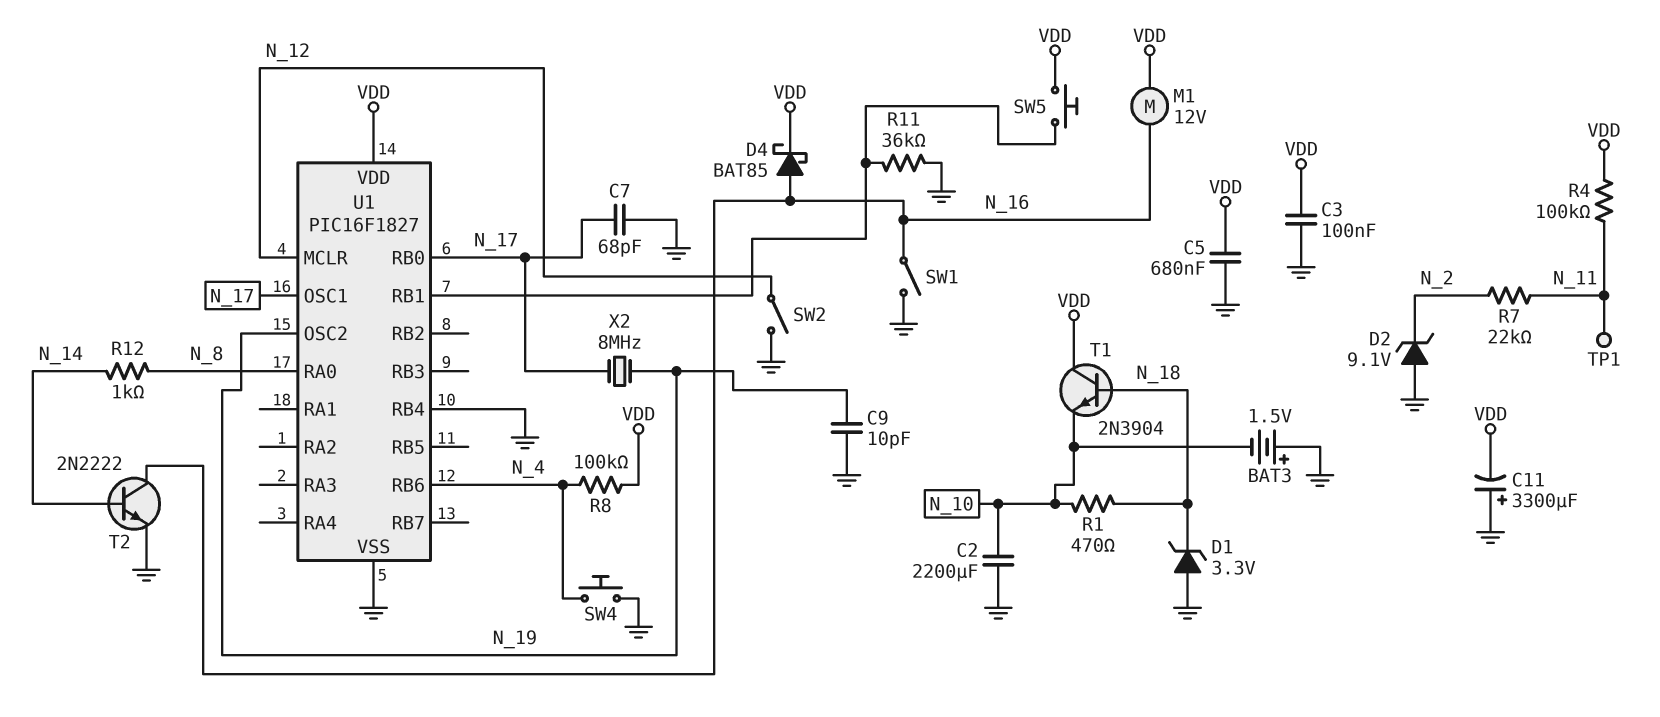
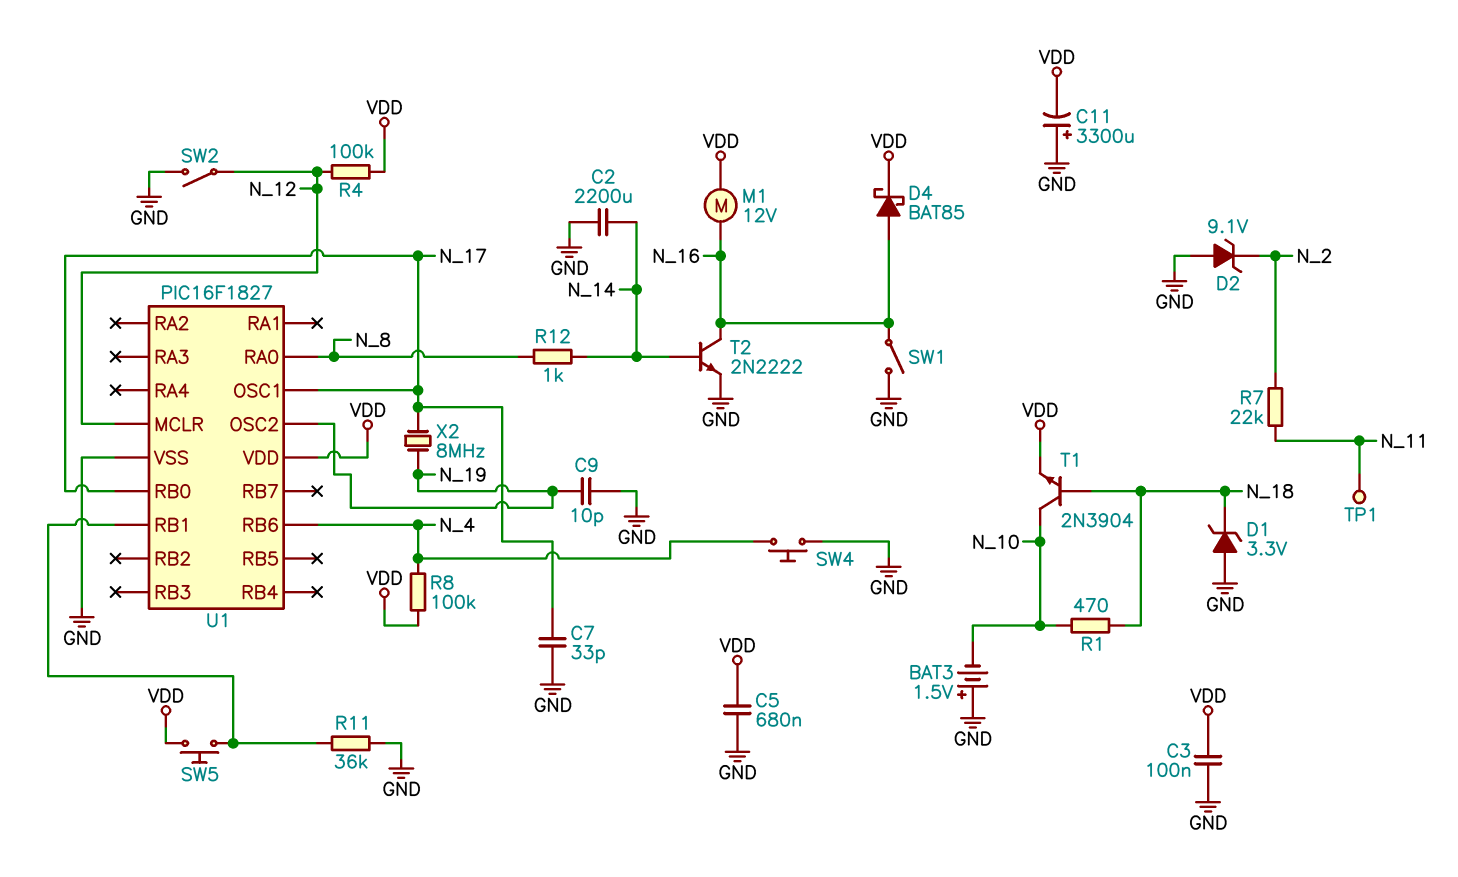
C2: 2200uF (GND, N_10) -> 2200uF (GND, N_14)
C7: 68pF (GND, N_17) -> 33pF (GND, N_17)
R4: 100k (N_11, VDD) -> 100k (N_12, VDD)
T1: NPN 2N3904 (B N_18, C VDD, E N_10) -> NPN 2N3904 (B N_18, C N_10, E VDD)
U1 pin RB4: GND -> none

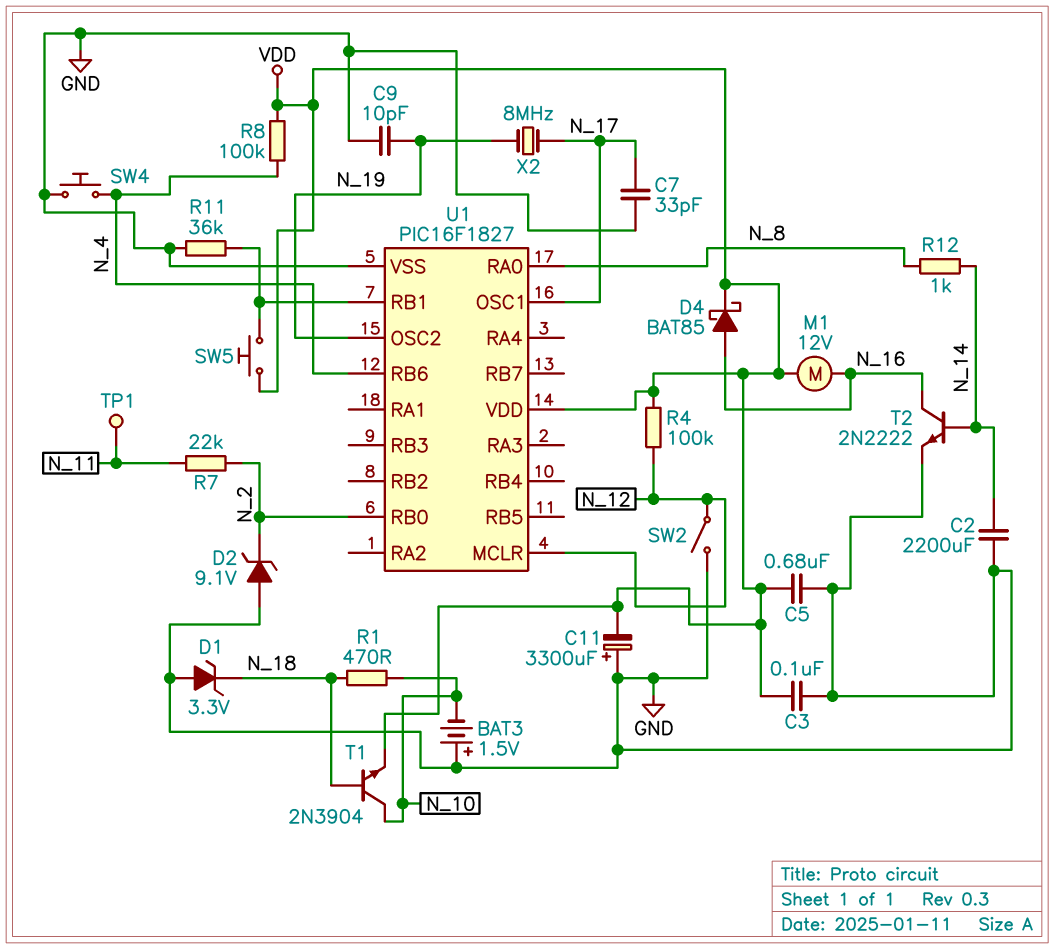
SW1: switch (GND, N_16) -> none
U1 pin RB0: N_17 -> N_2

